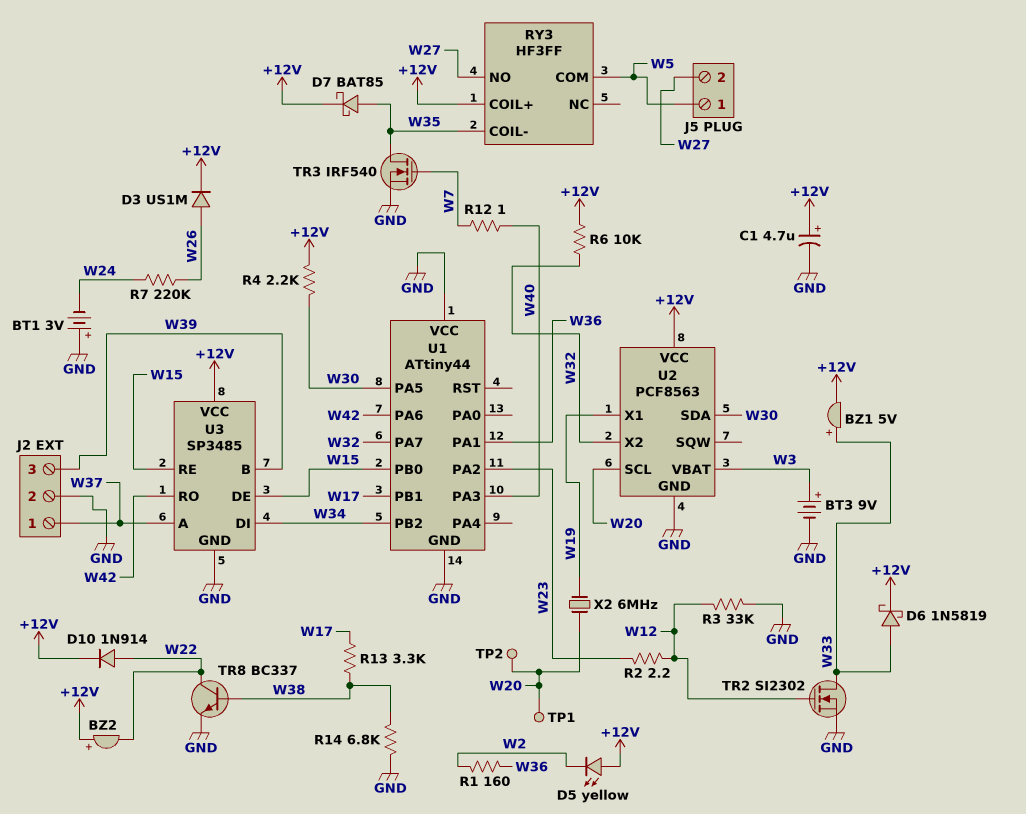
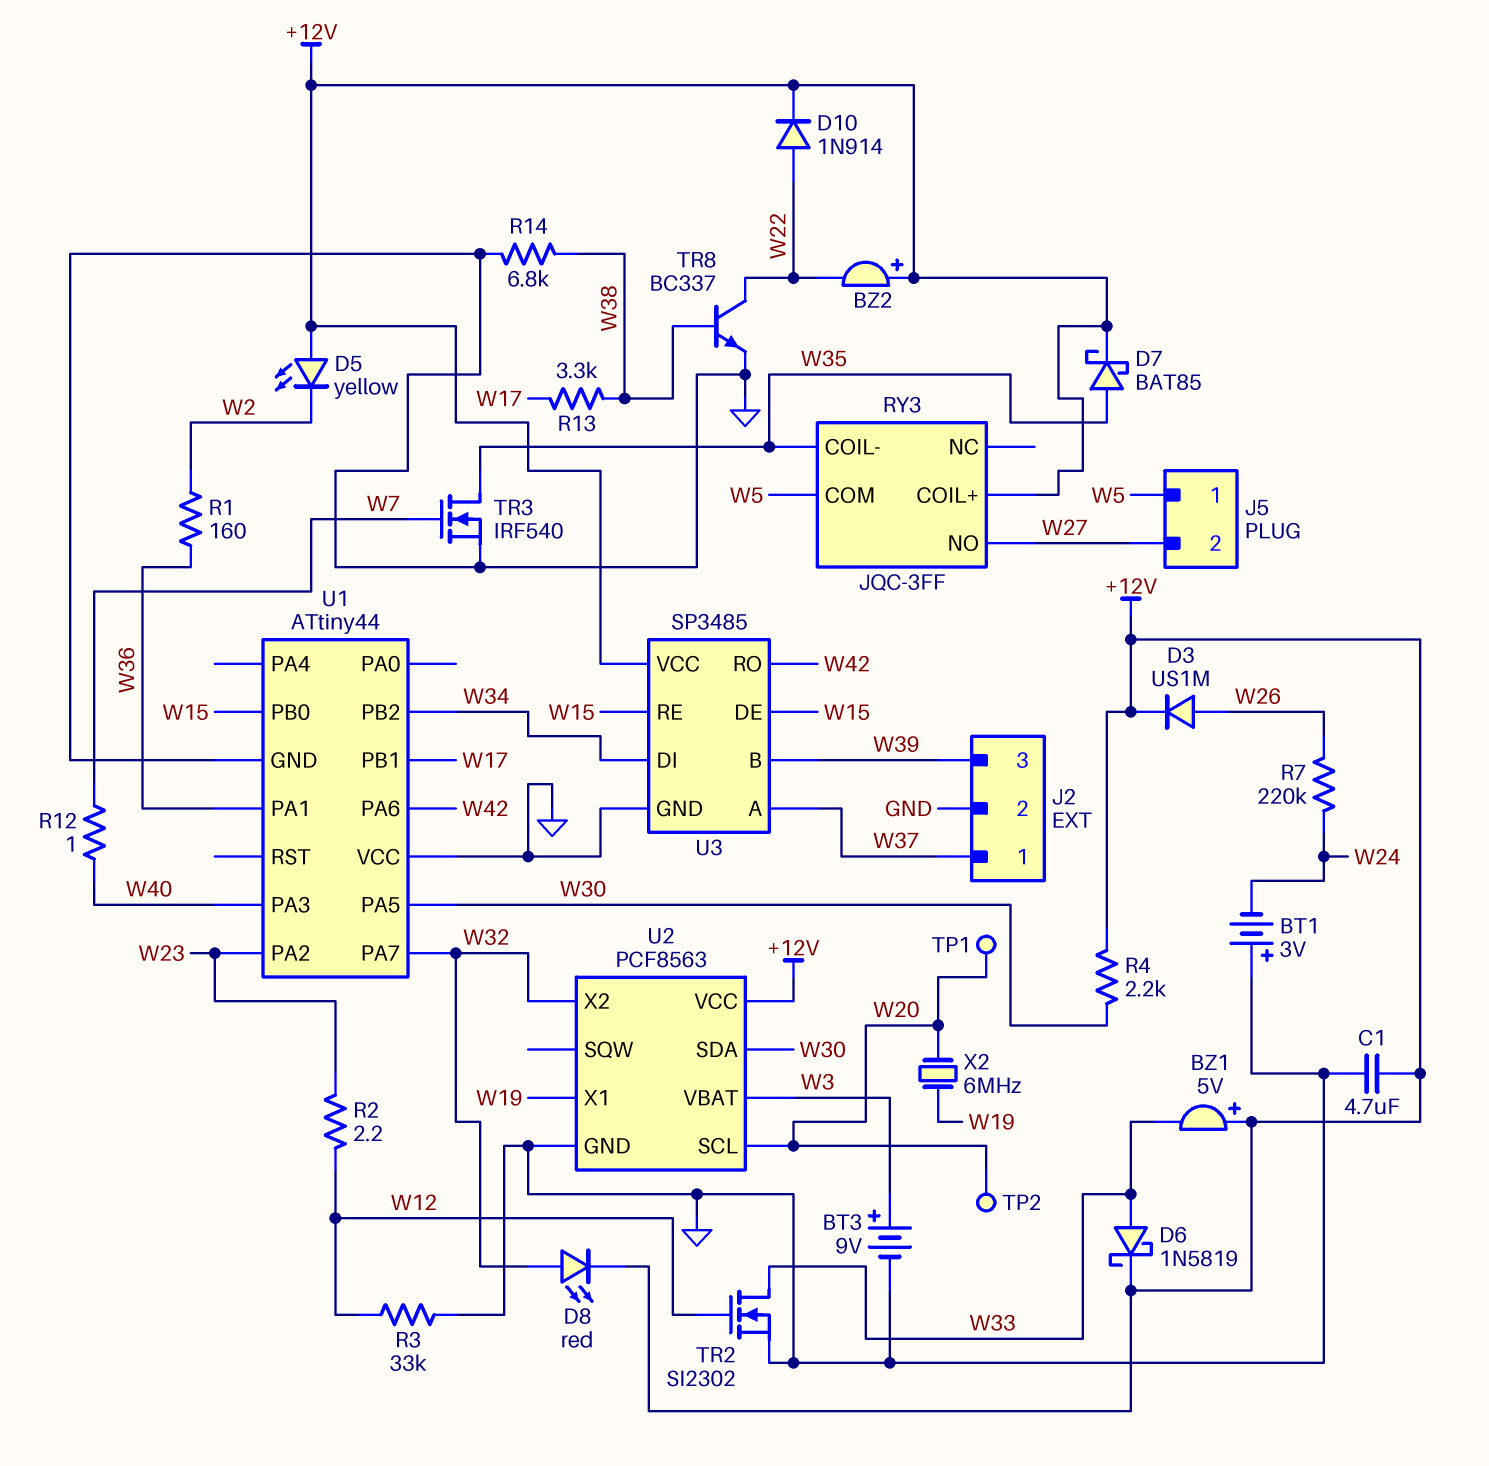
BZ1: buzzer 5V (plus W33, minus +12V) -> buzzer 5V (plus +12V, minus W33)
C1: 4.7uF (plus +12V, minus GND) -> 4.7uF (+12V, GND)
D8: none -> LED red (A W32, K +12V)
R6: 10k (+12V, W32) -> none
RY3: HF3FF -> JQC-3FF

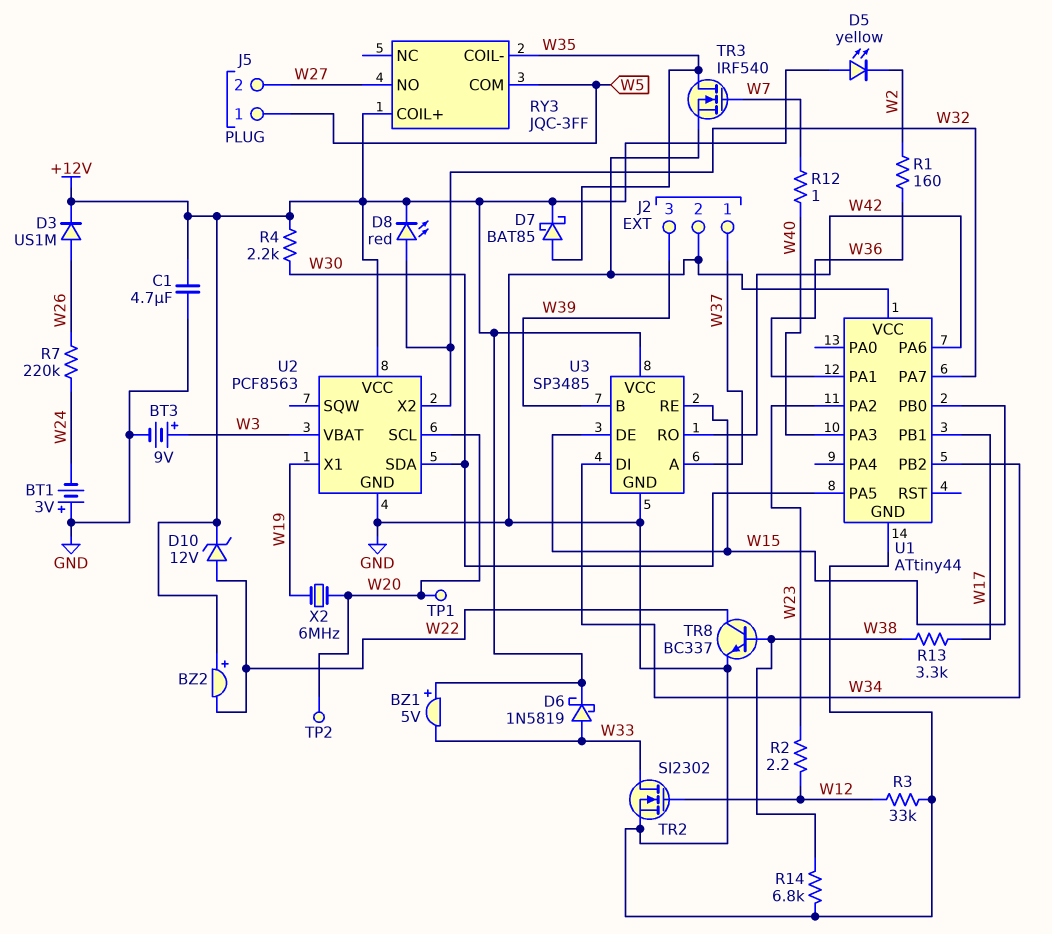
D10: diode 1N914 (A W22, K +12V) -> zener 12V (A W22, K +12V)

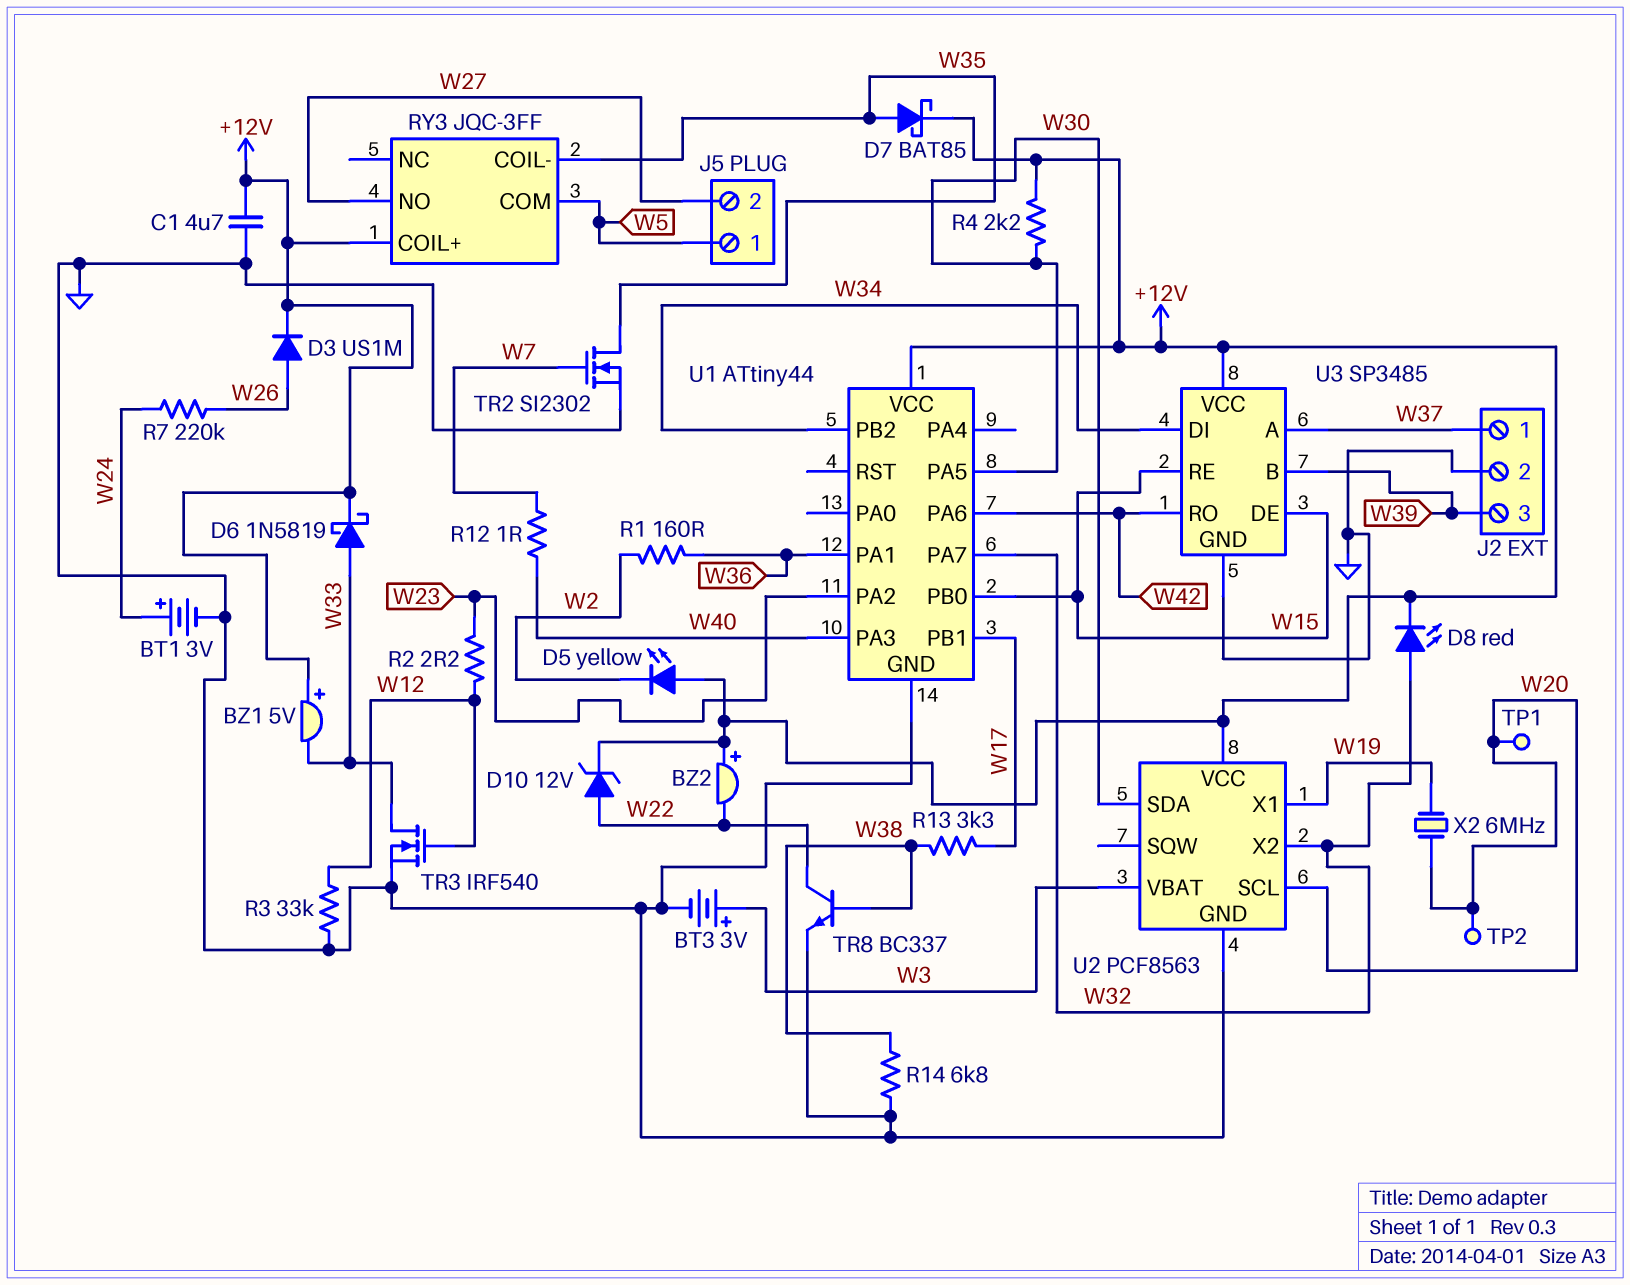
BT1: 3V (plus GND, minus W24) -> 3V (plus W24, minus GND)
BT3: 9V (plus W3, minus GND) -> 3V (plus W3, minus GND)
TR2: NMOS SI2302 (G W12, D W33, S GND) -> NMOS SI2302 (G W7, D W35, S GND)
TR3: NMOS IRF540 (G W7, D W35, S GND) -> NMOS IRF540 (G W12, D W33, S GND)
U1 pin VCC: GND -> +12V

